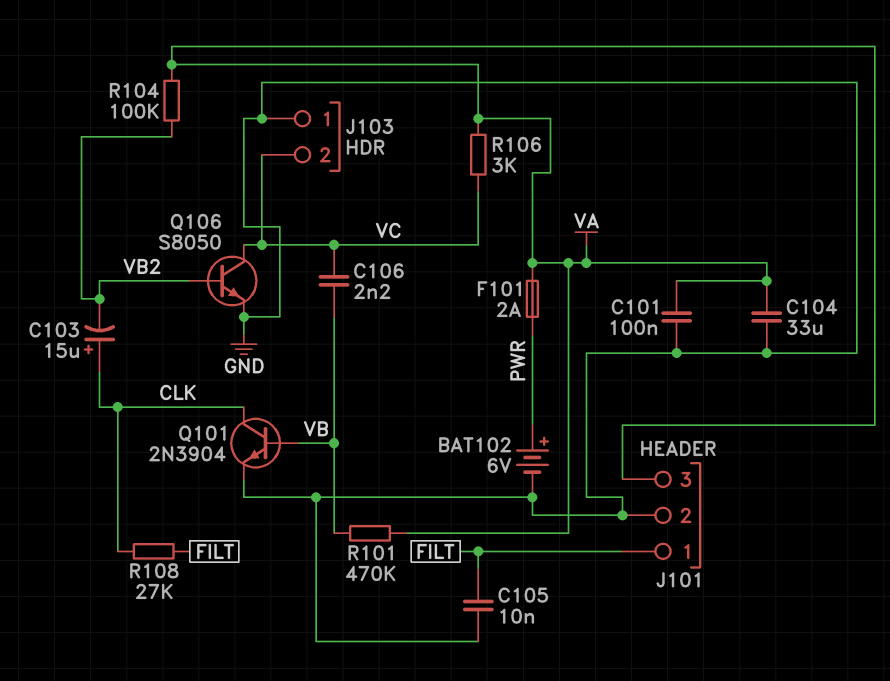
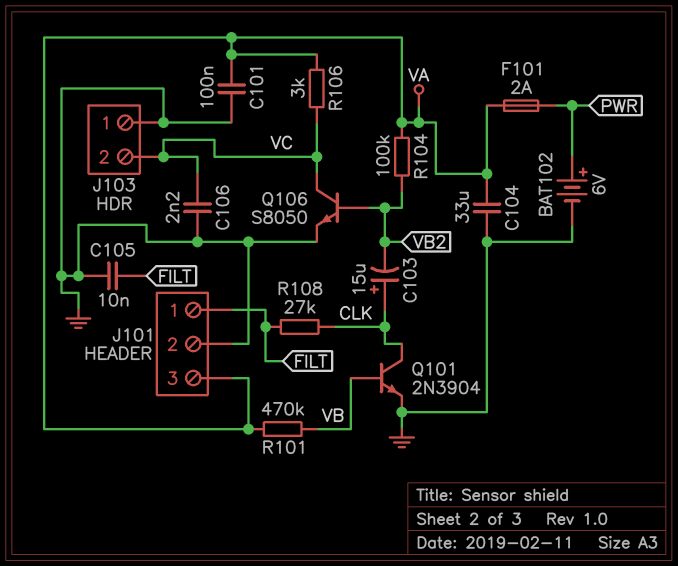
C106: 2.2nF (VB, VC) -> 2.2nF (GND, VC)

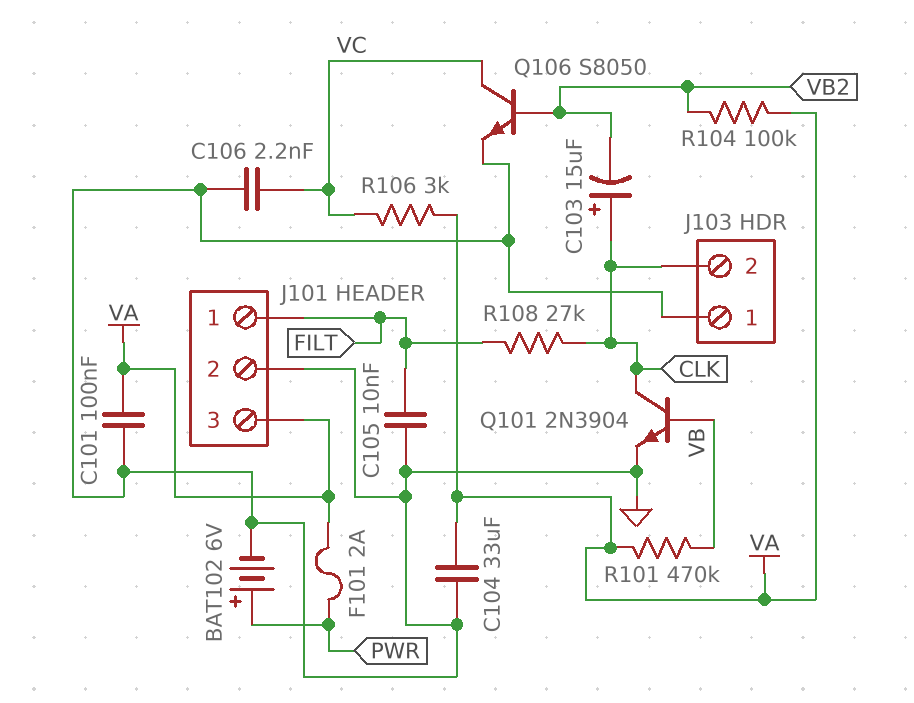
J103 pin 2: VC -> CLK

